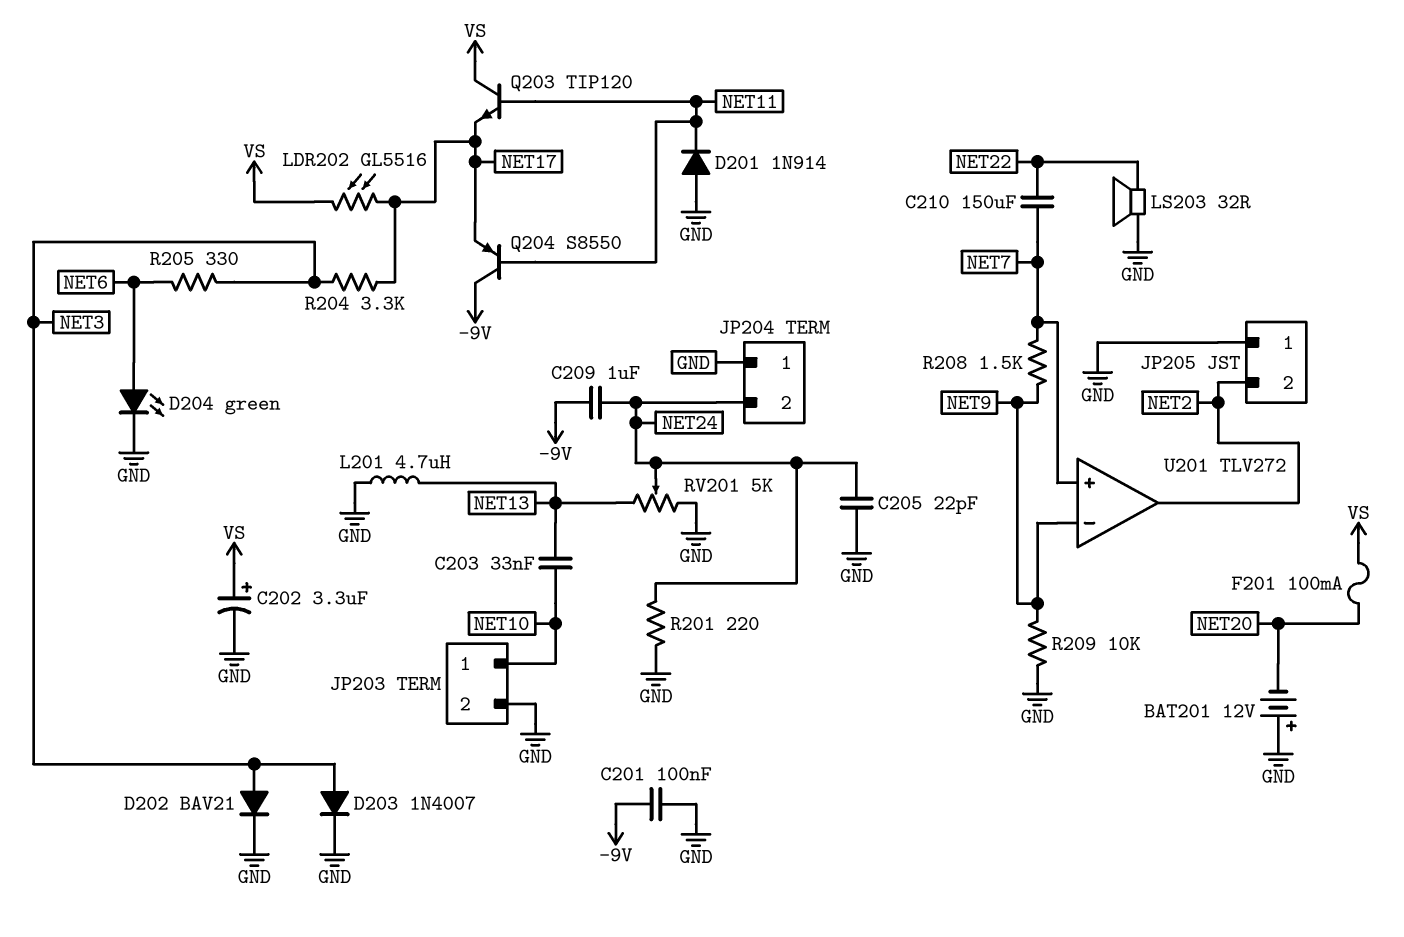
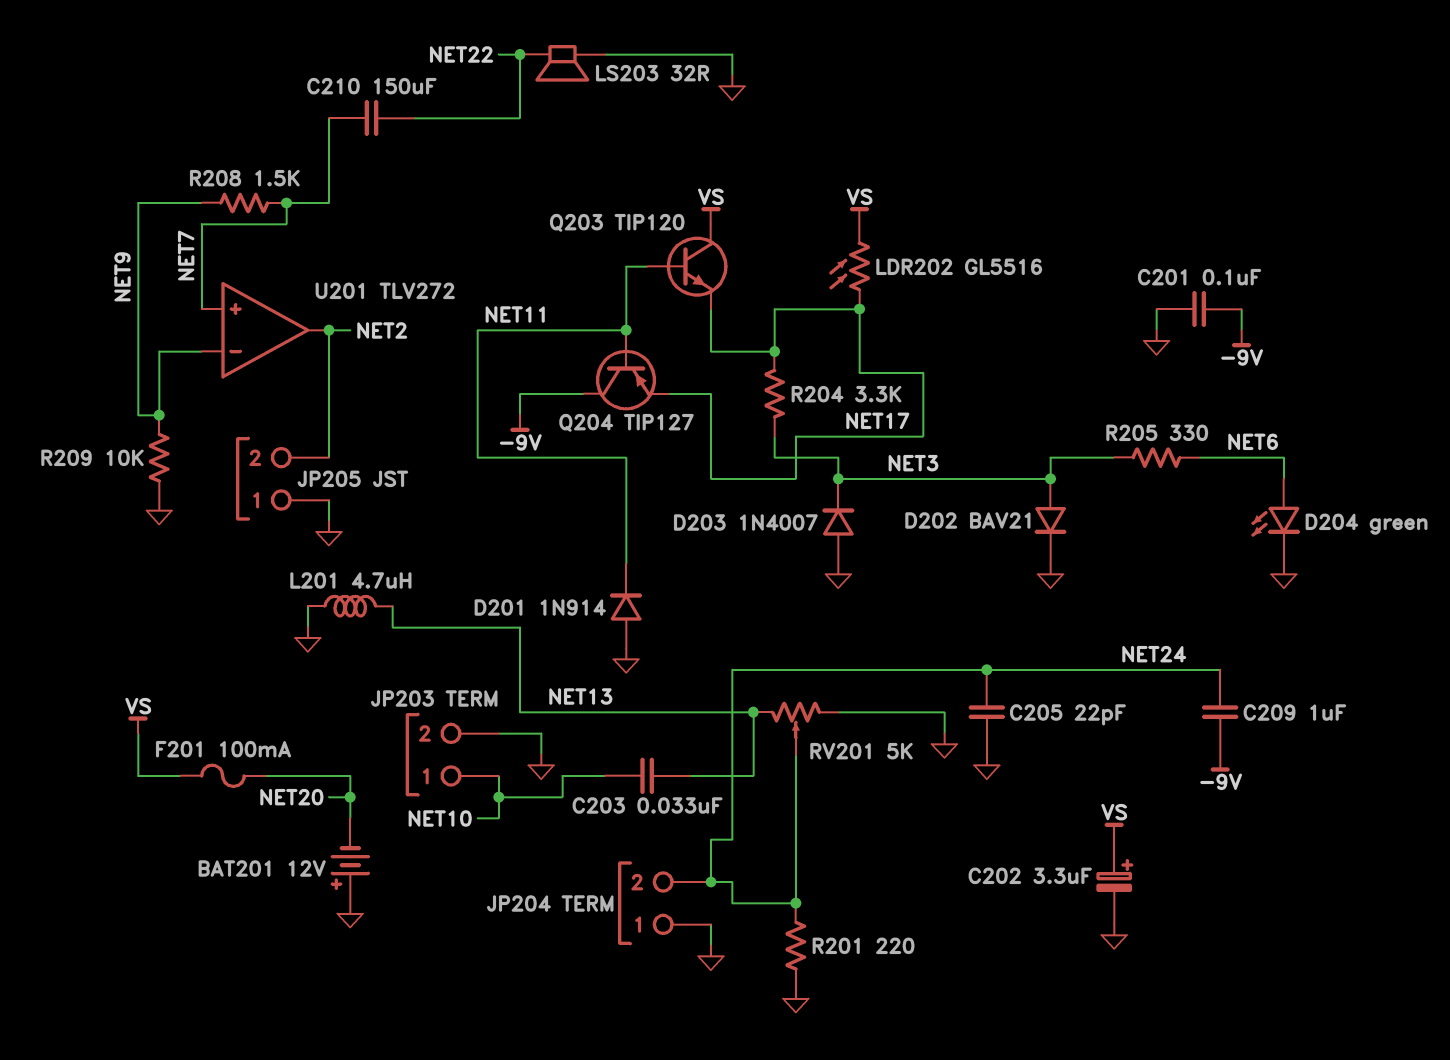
D203: diode 1N4007 (A NET3, K GND) -> diode 1N4007 (A GND, K NET3)
Q204: PNP S8550 (B NET11, C -9V, E NET17) -> PNP TIP127 (B NET11, C -9V, E NET17)

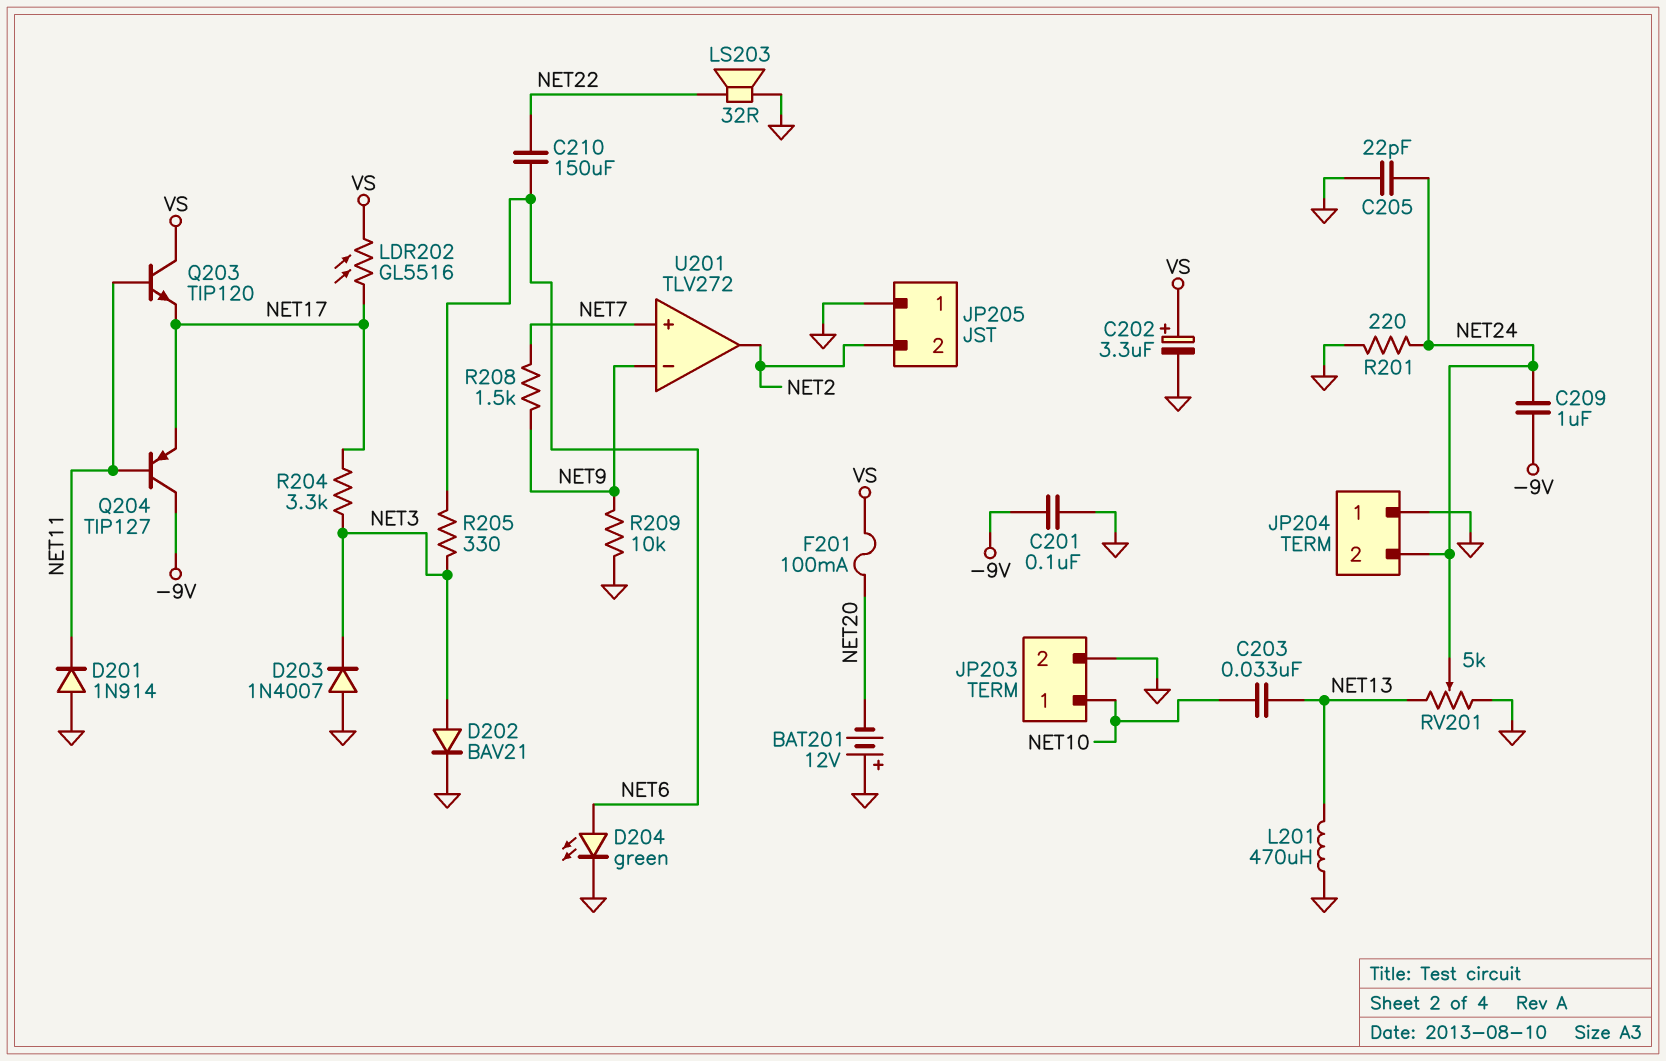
C210: 150uF (NET7, NET22) -> 150uF (NET6, NET22)
L201: 4.7uH (GND, NET13) -> 470uH (GND, NET13)

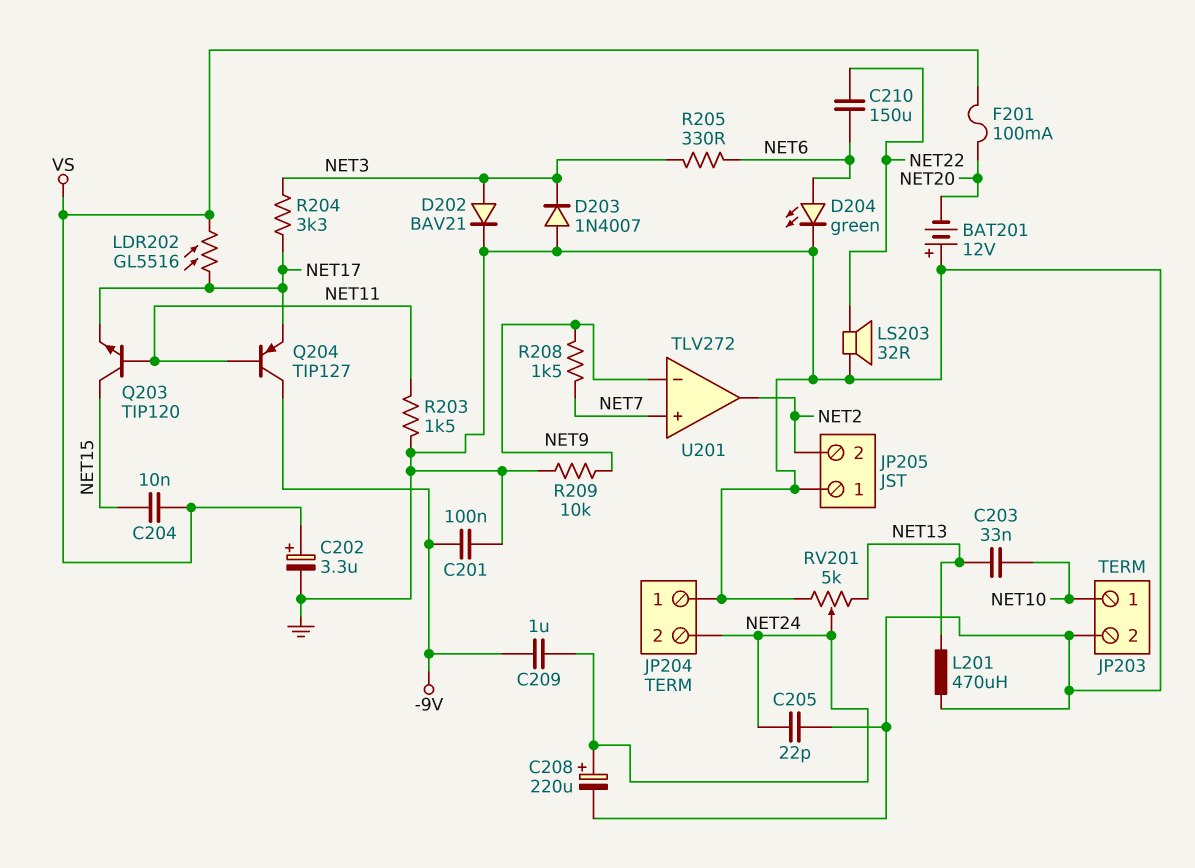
C204: none -> 10nF (NET15, VS)
C208: none -> 220uF (plus NET24, minus GND)
D201: diode 1N914 (A GND, K NET11) -> none
Q203: NPN TIP120 (B NET11, C VS, E NET17) -> NPN TIP120 (B NET11, C NET15, E NET17)
R201: 220 (GND, NET24) -> none
R203: none -> 1.5k (GND, NET11)

